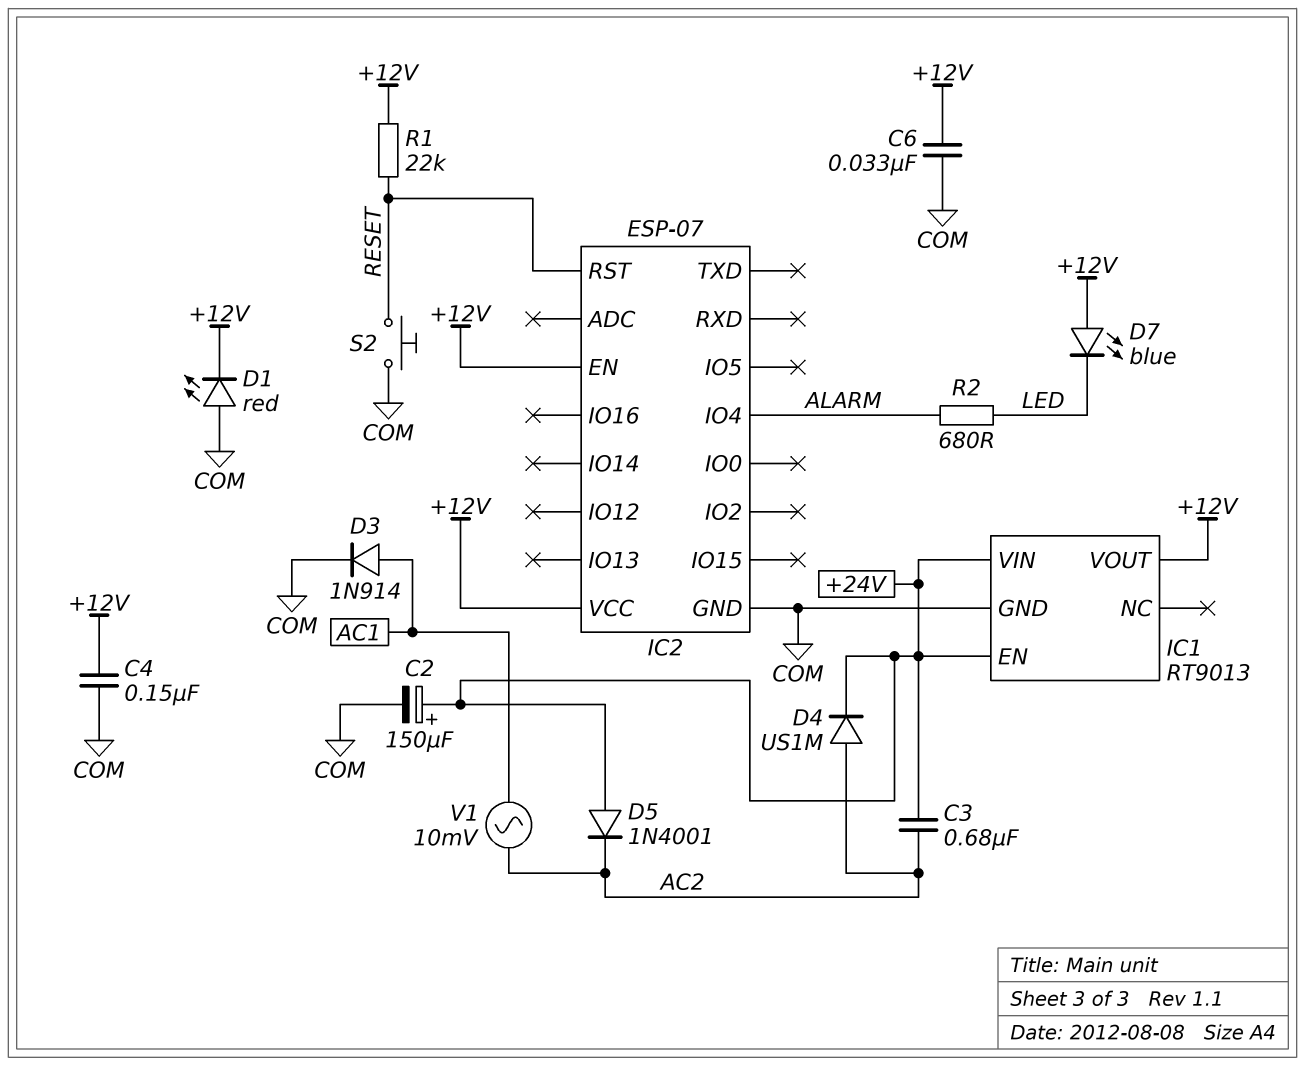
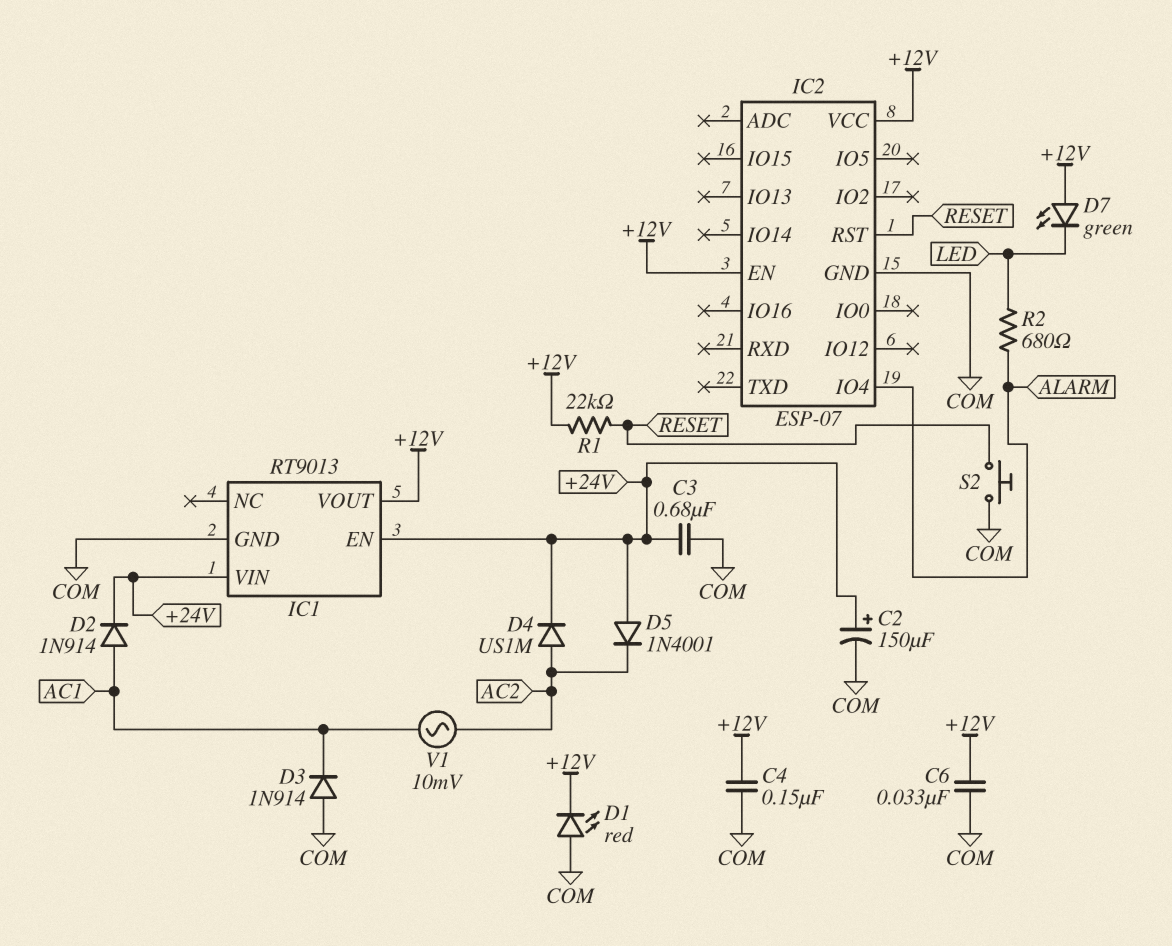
C3: 680nF (+24V, AC2) -> 680nF (+24V, COM)
D2: none -> diode 1N914 (A AC1, K +24V)
D3: diode 1N914 (A AC1, K COM) -> diode 1N914 (A COM, K AC1)
D7: LED blue (A +12V, K LED) -> LED green (A +12V, K LED)

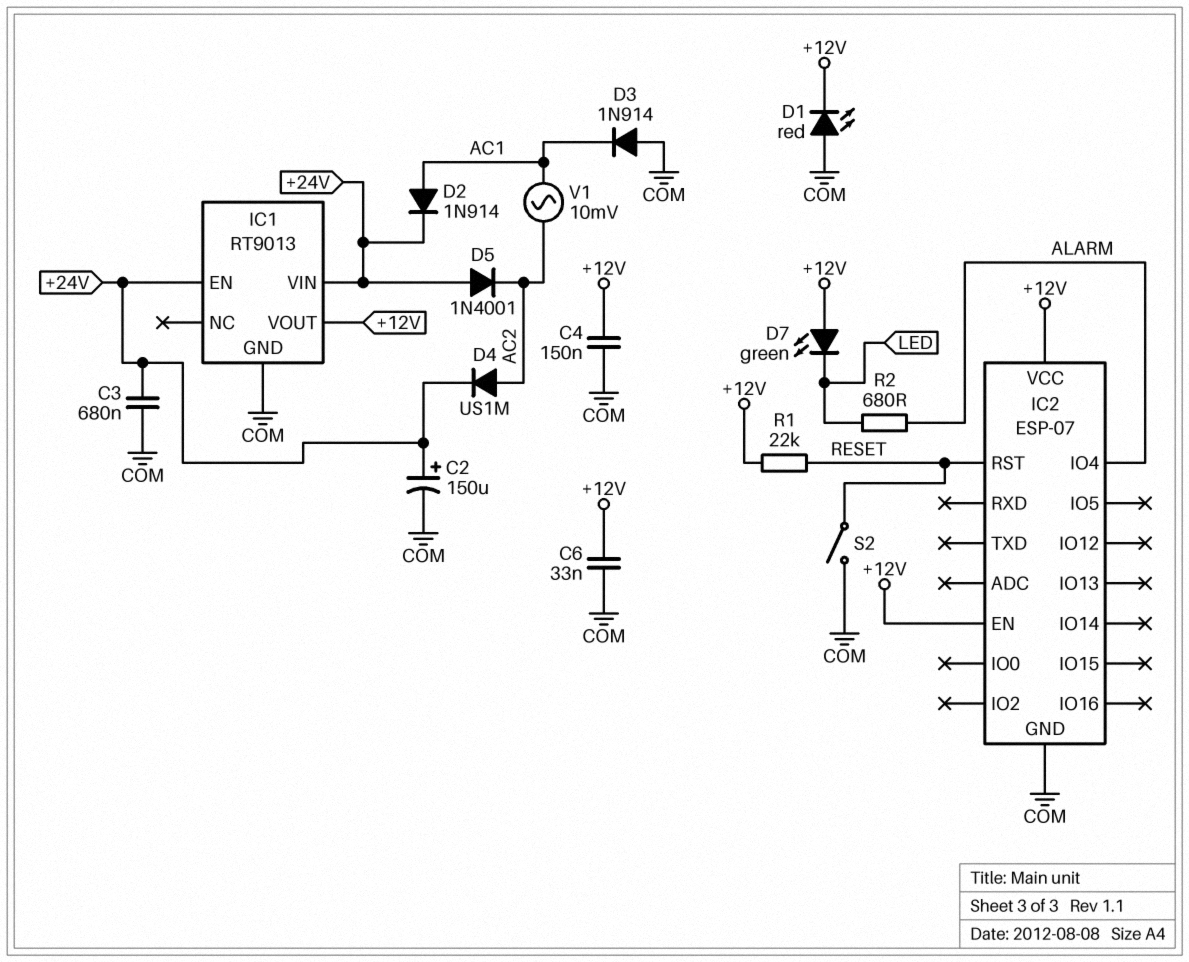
S2: button (COM, RESET) -> switch (COM, RESET)

